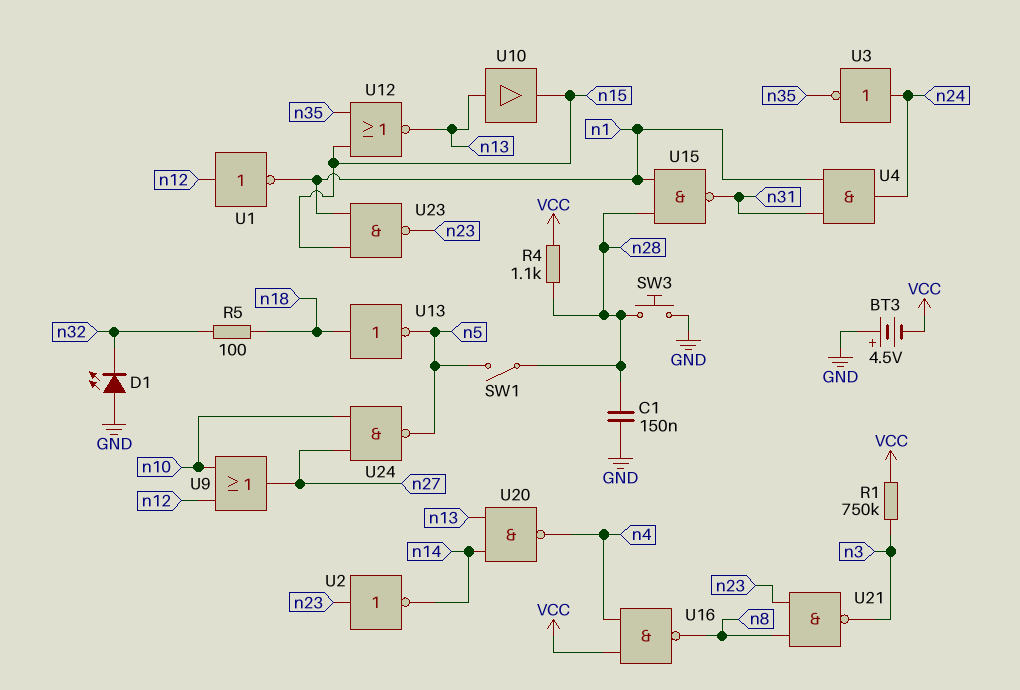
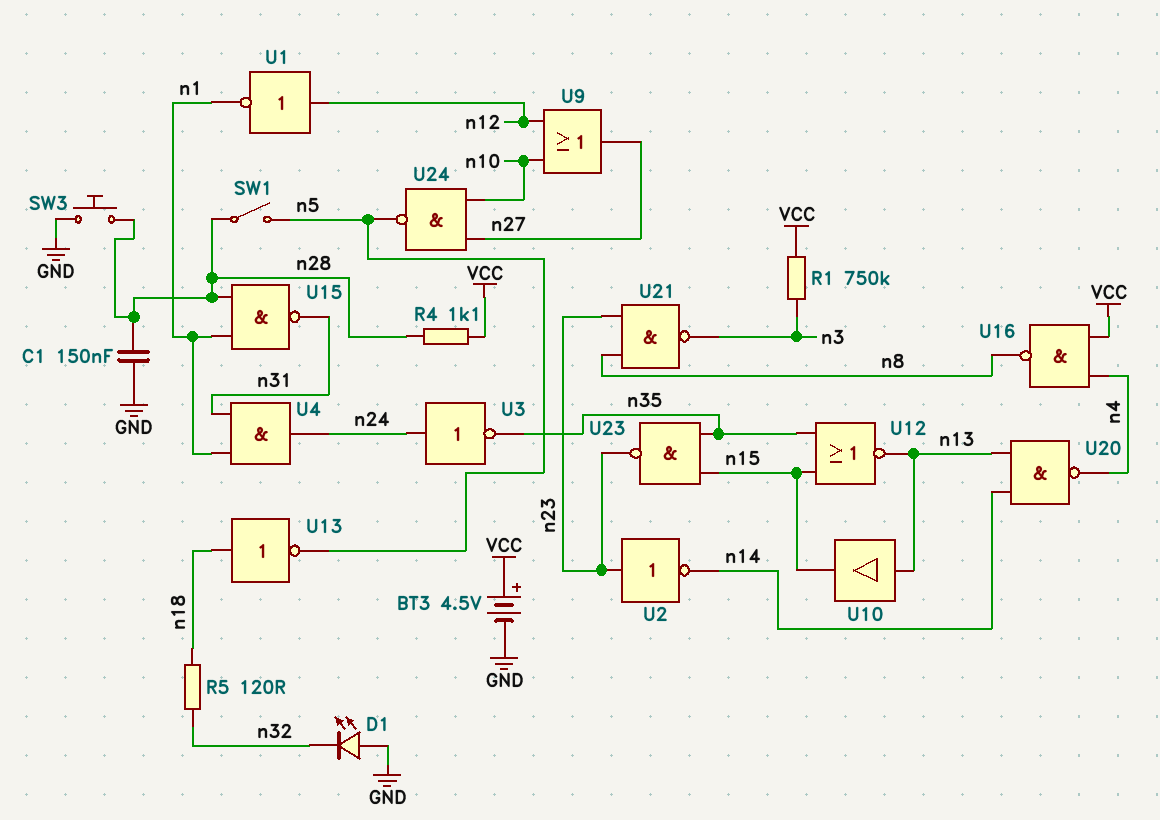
BT3: 4.5V (plus GND, minus VCC) -> 4.5V (plus VCC, minus GND)
R5: 100 (n18, n32) -> 120 (n18, n32)
U23: NAND (in n1, in n15, out n23) -> NAND (in n15, in n35, out n23)

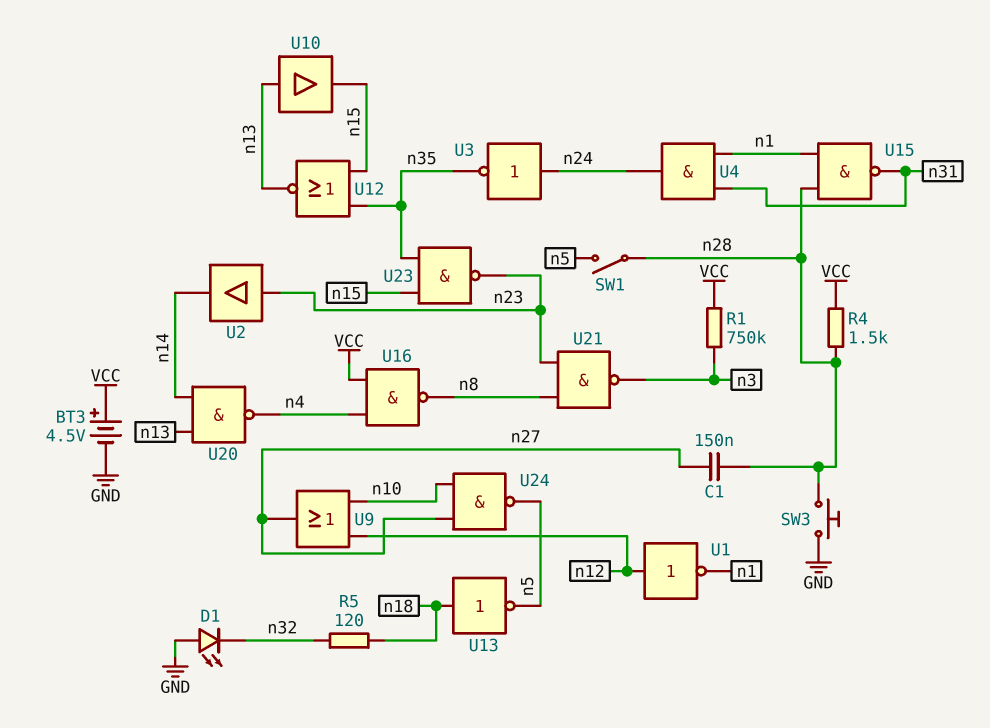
C1: 150nF (GND, n28) -> 150nF (n27, n28)
R4: 1.1k (VCC, n28) -> 1.5k (VCC, n28)
U2: NOT (in n23, out n14) -> buffer (in n23, out n14)

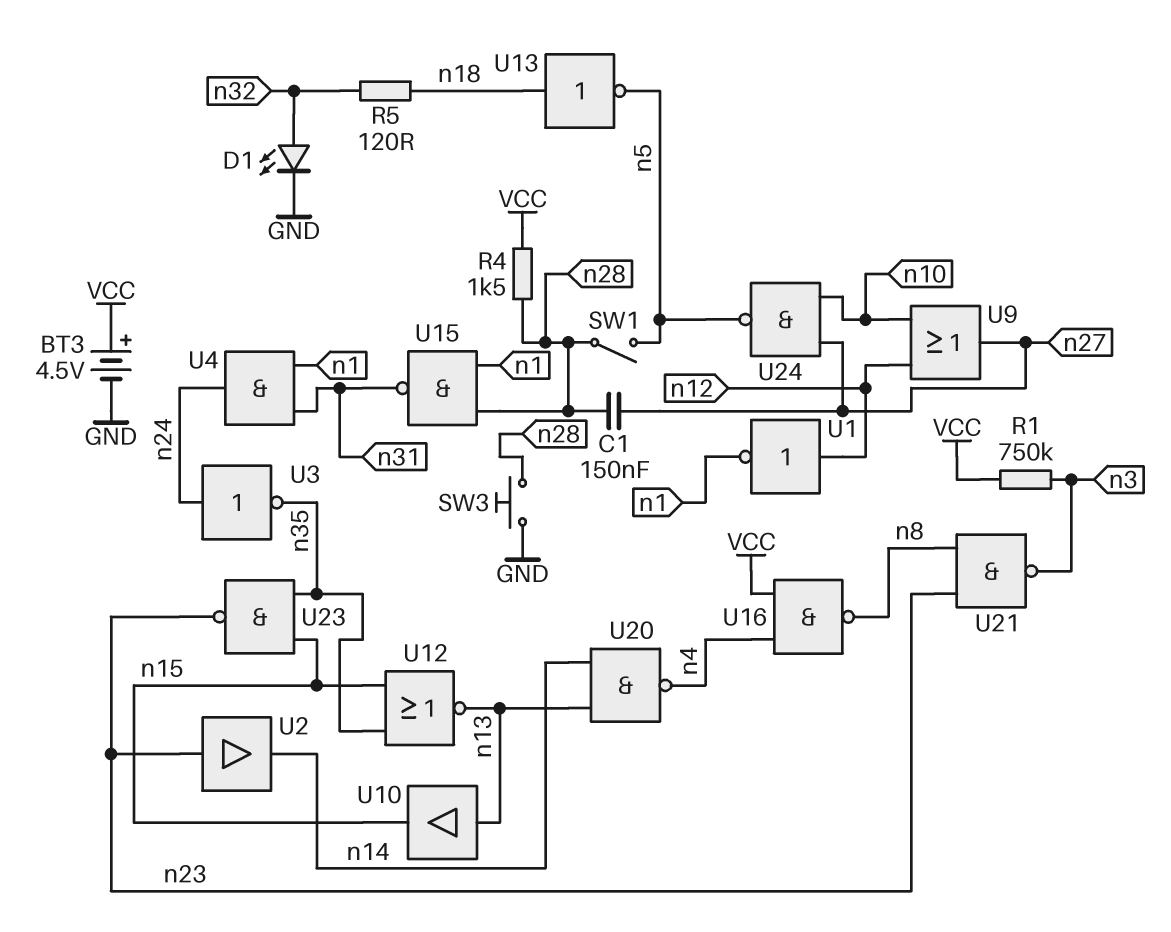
D1: LED (A GND, K n32) -> LED (A n32, K GND)

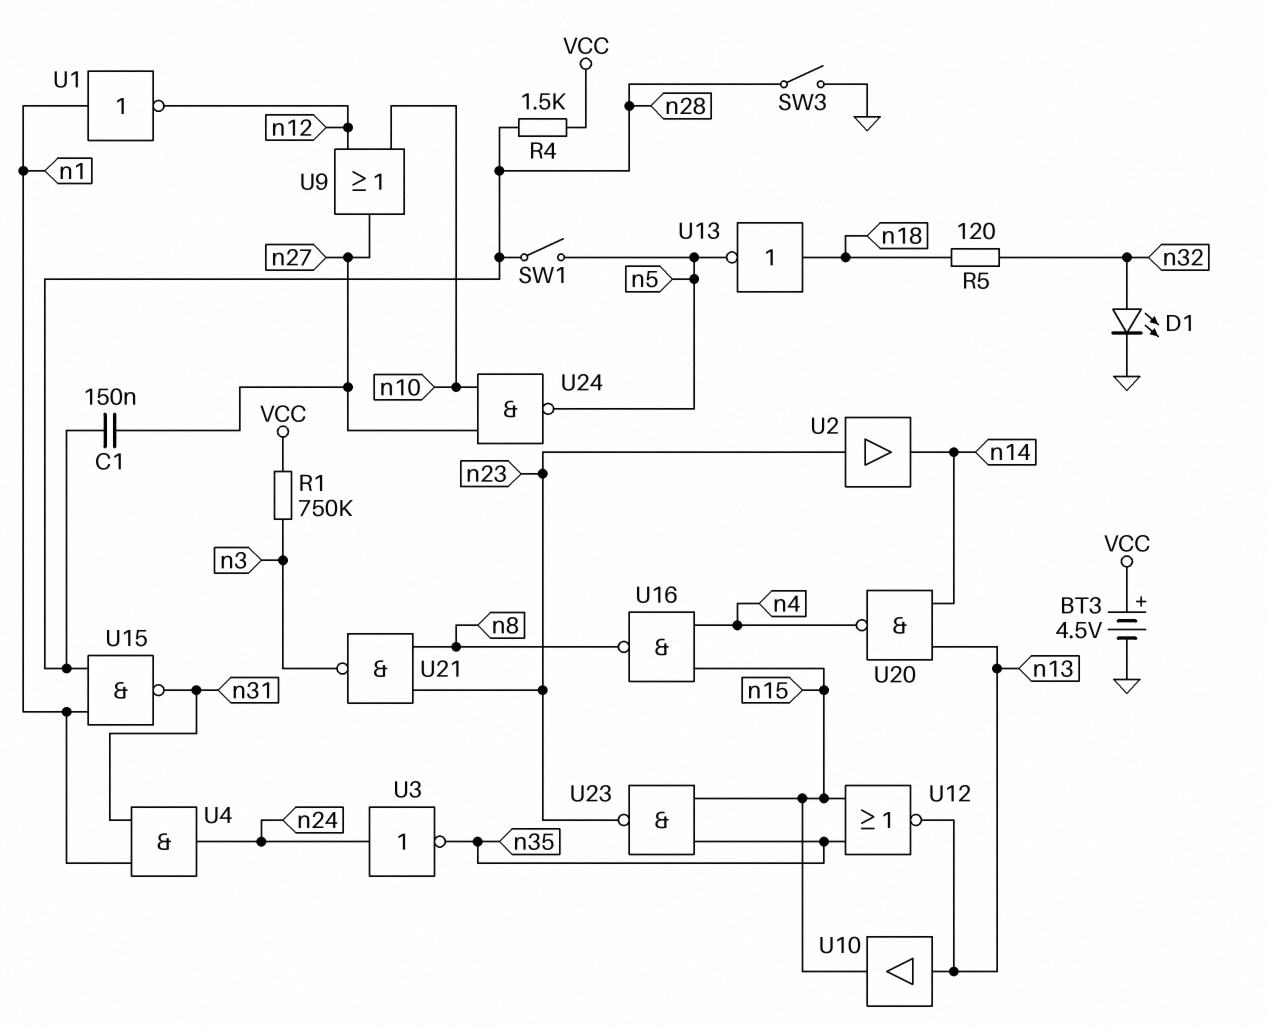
SW3: button (GND, n28) -> switch (GND, n28)
U1: NOT (in n12, out n1) -> NOT (in n1, out n12)
U16: NAND (in VCC, in n4, out n8) -> NAND (in n4, in n15, out n8)

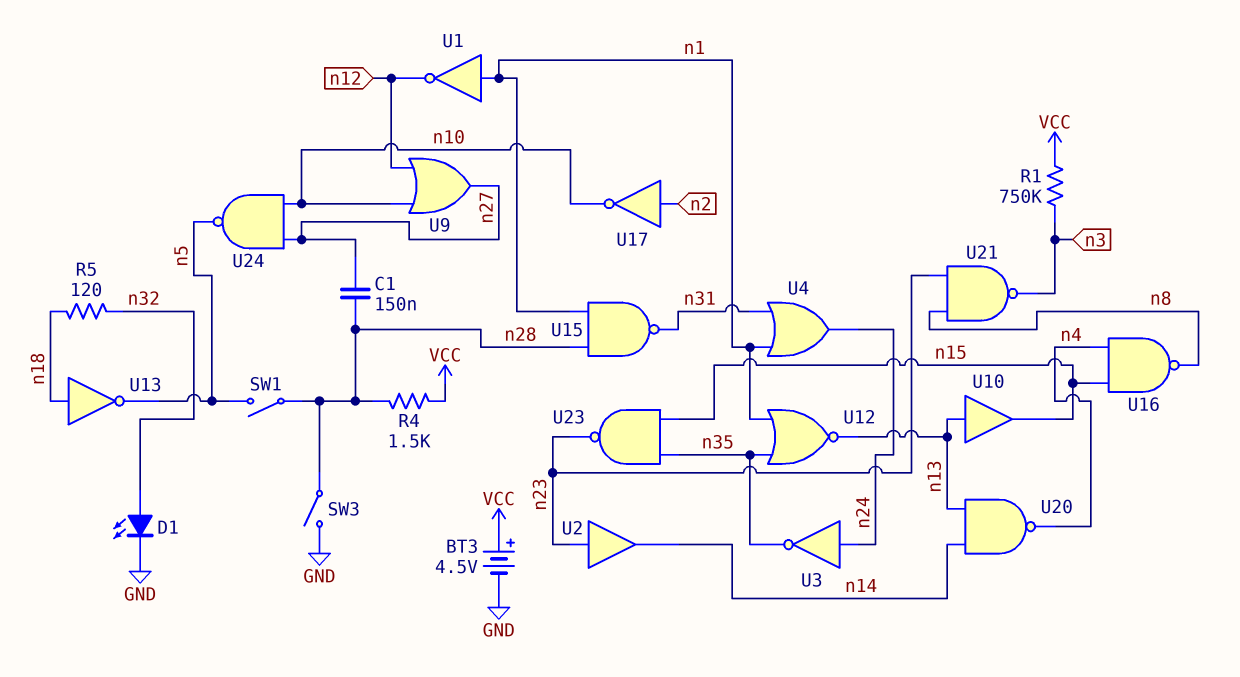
U4: AND (in n1, in n31, out n24) -> OR (in n1, in n31, out n24)
U12: NOR (in n15, in n35, out n13) -> NOR (in n1, in n35, out n13)
U17: none -> NOT (in n2, out n10)

